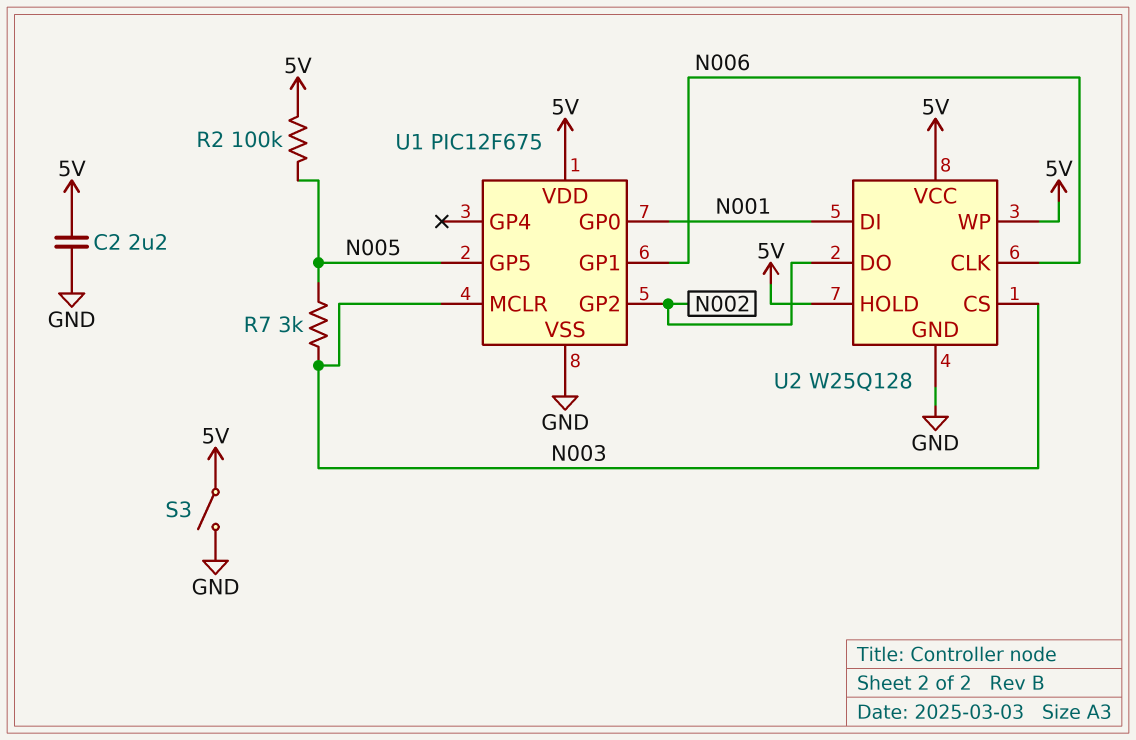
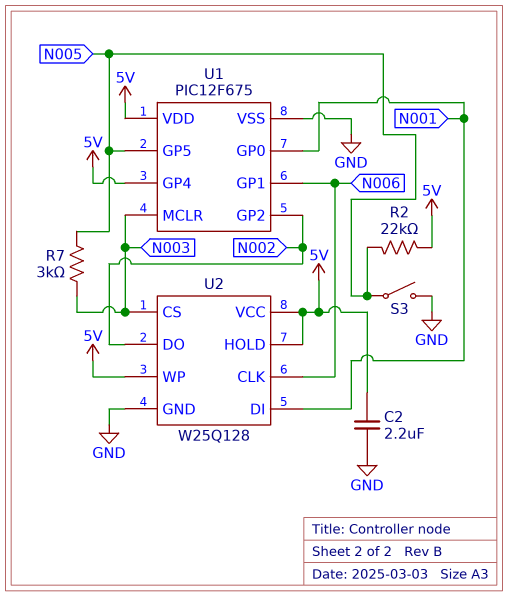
R2: 100k (5V, N005) -> 22k (5V, N005)
S3: switch (5V, GND) -> switch (GND, N005)
U1 pin GP4: none -> 5V

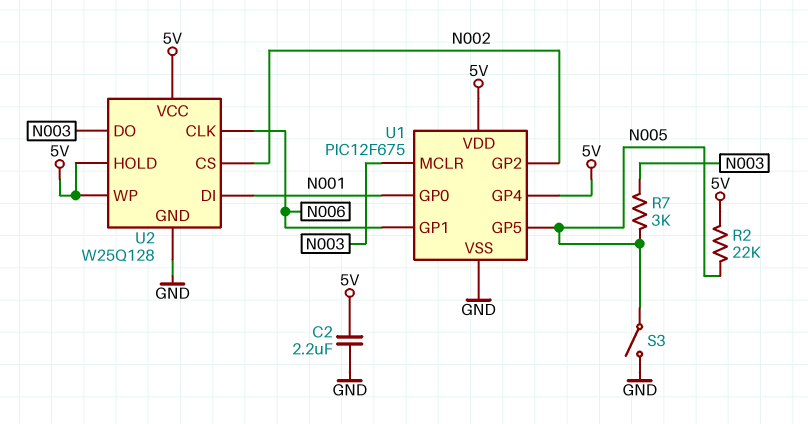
U2 pin CS: N003 -> N002
U2 pin DO: N002 -> N003

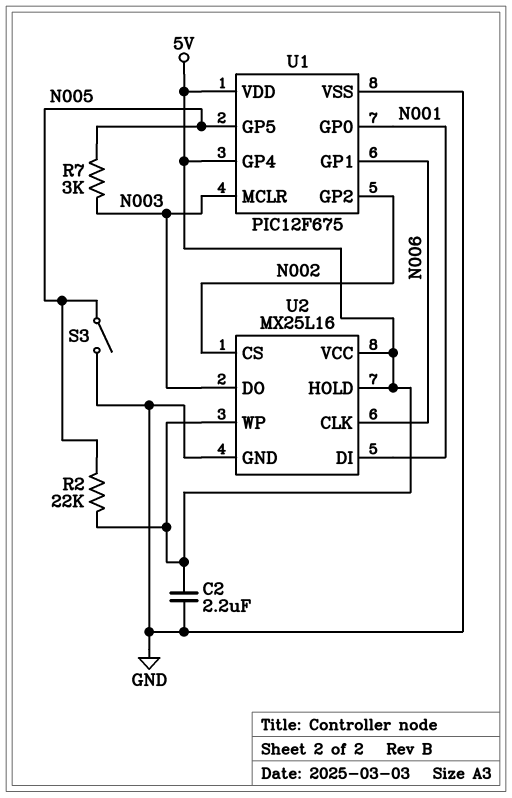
U2: W25Q128 -> MX25L16

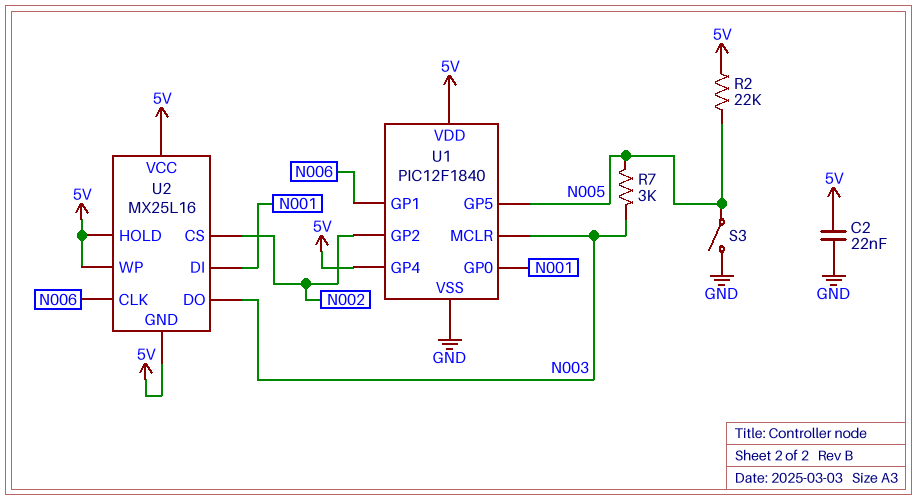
C2: 2.2uF (5V, GND) -> 22nF (5V, GND)
U1: PIC12F675 -> PIC12F1840
U2 pin GND: GND -> 5V

